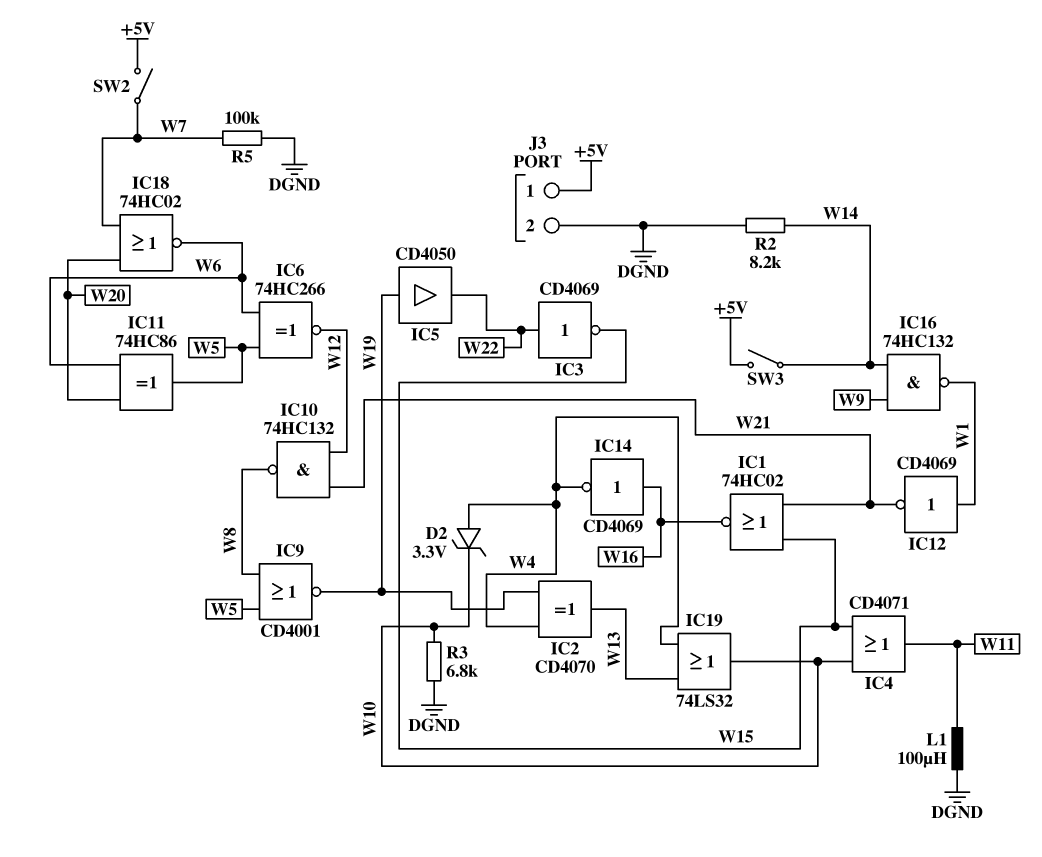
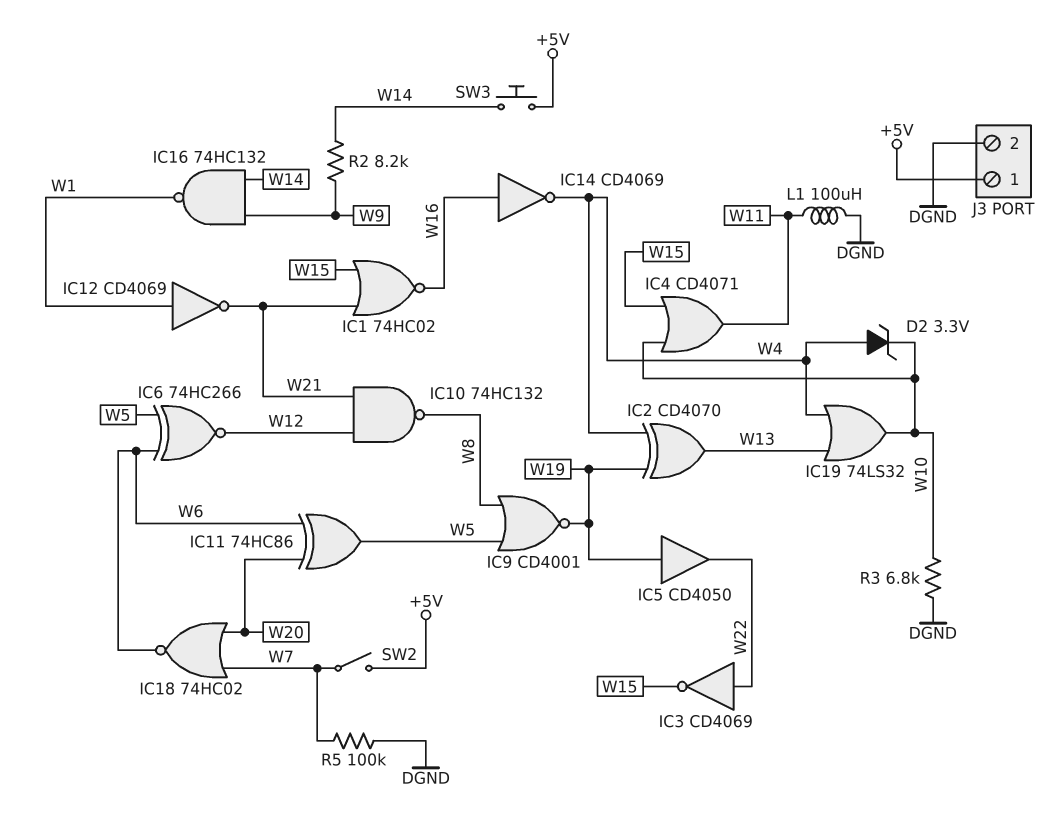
R2: 8.2k (DGND, W14) -> 8.2k (W9, W14)
SW3: switch (+5V, W14) -> button (+5V, W14)

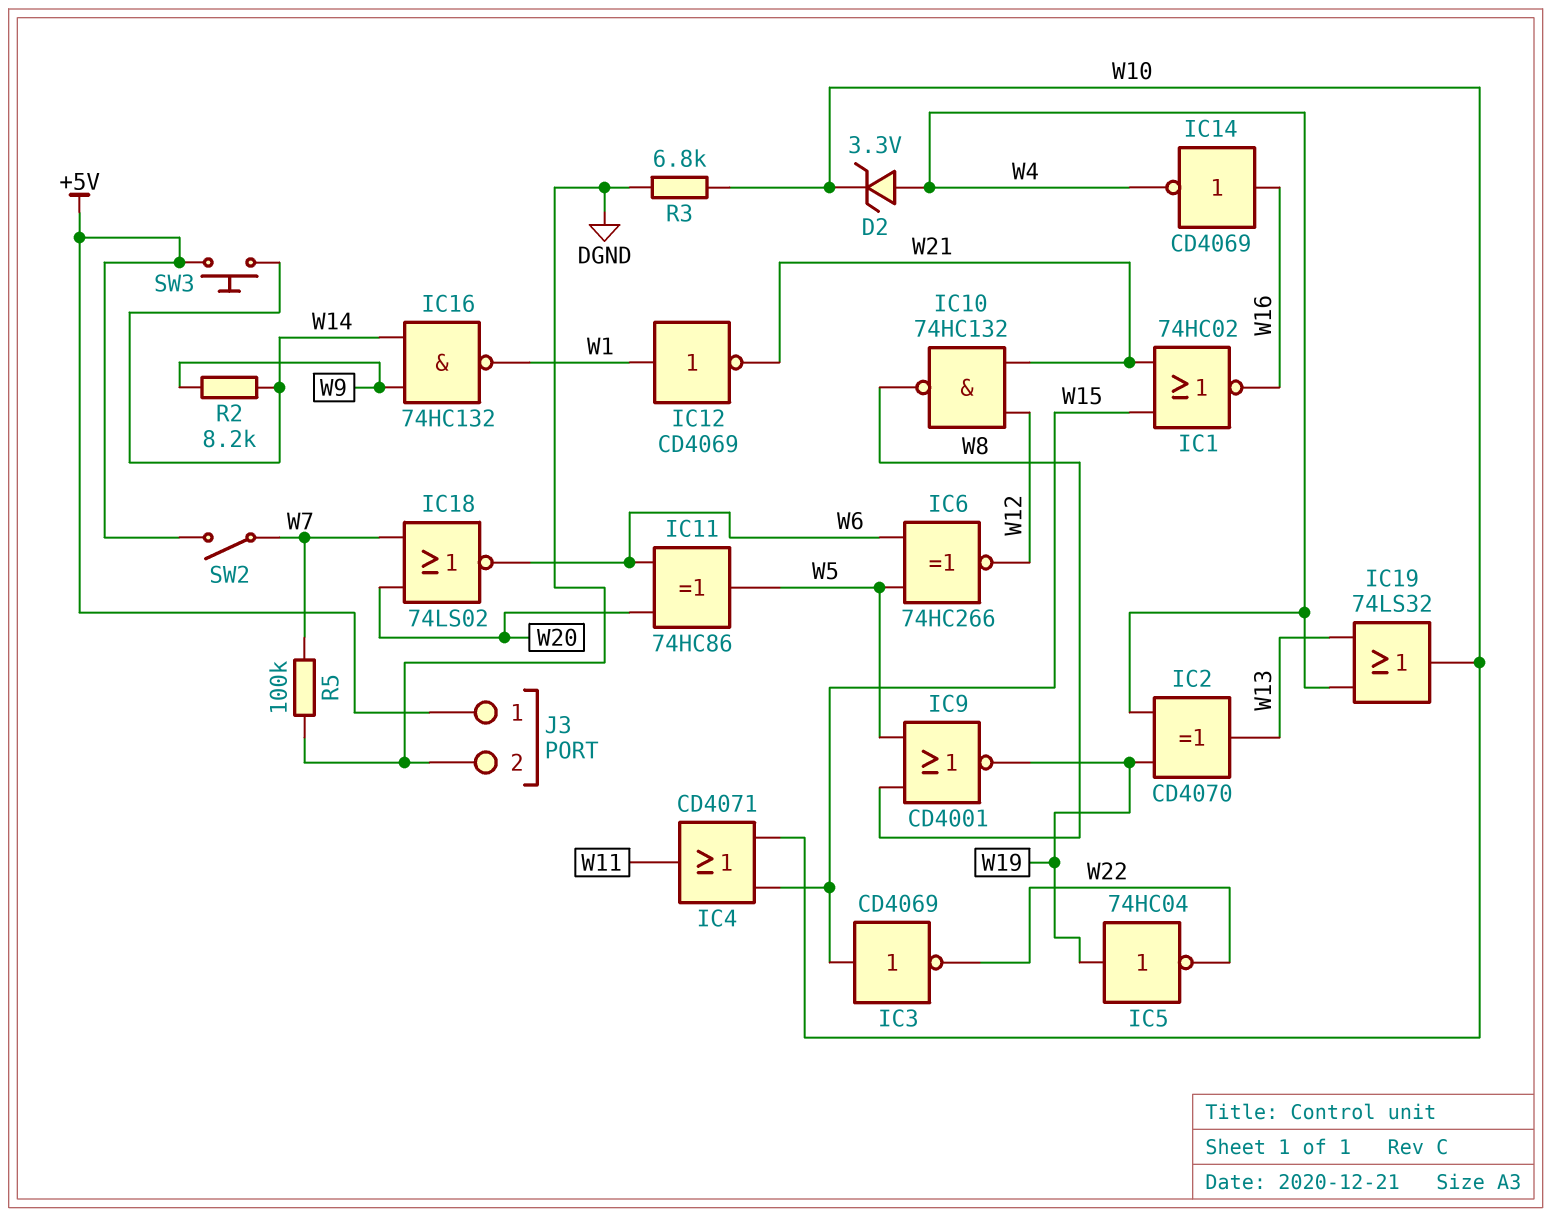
IC3: NOT CD4069 (in W22, out W15) -> NOT CD4069 (in W15, out W22)
IC5: buffer CD4050 (in W19, out W22) -> NOT 74HC04 (in W19, out W22)
IC18: NOR 74HC02 (in W7, in W20, out W6) -> NOR 74LS02 (in W7, in W20, out W6)
L1: 100uH (DGND, W11) -> none

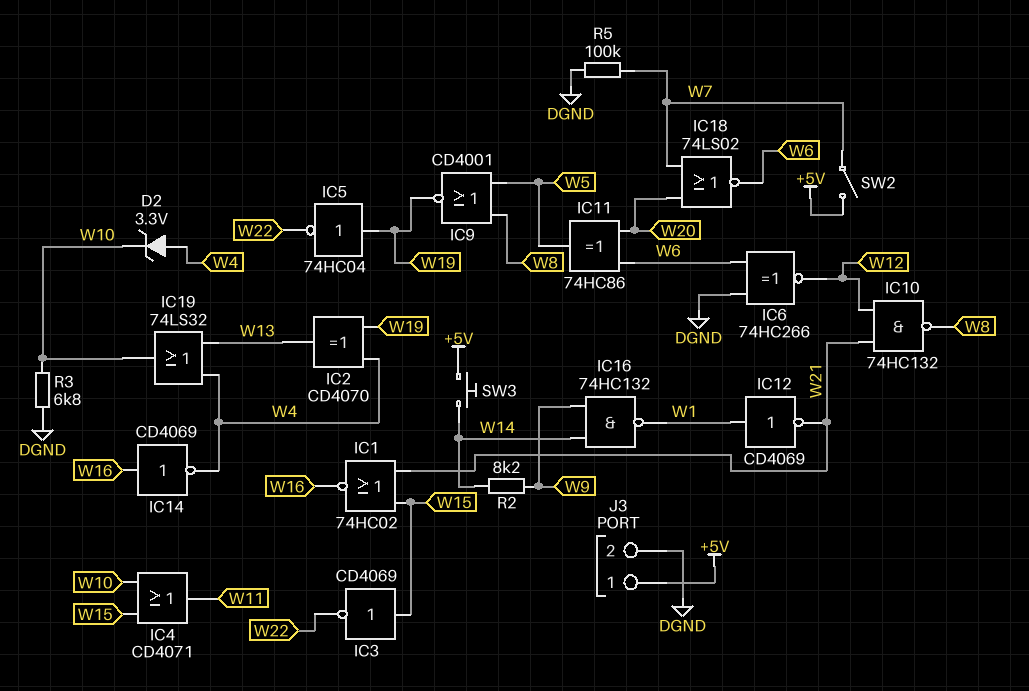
IC6: XNOR 74HC266 (in W5, in W6, out W12) -> XNOR 74HC266 (in DGND, in W6, out W12)

